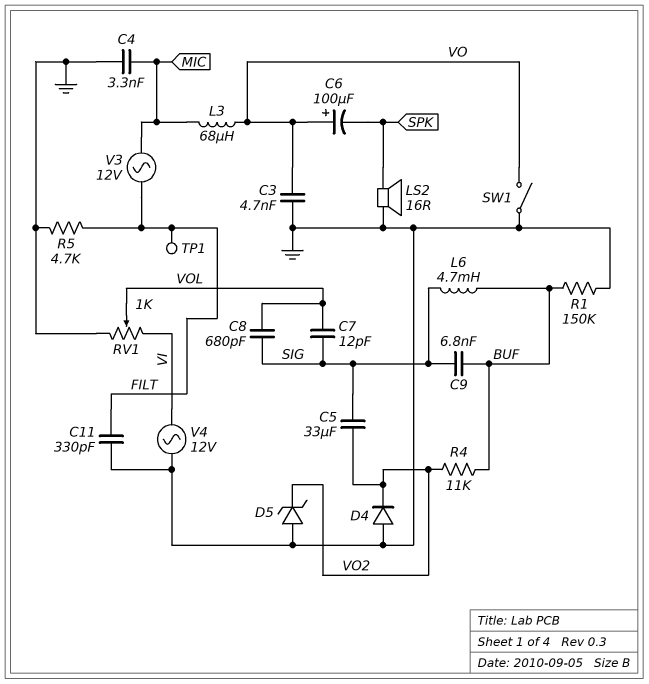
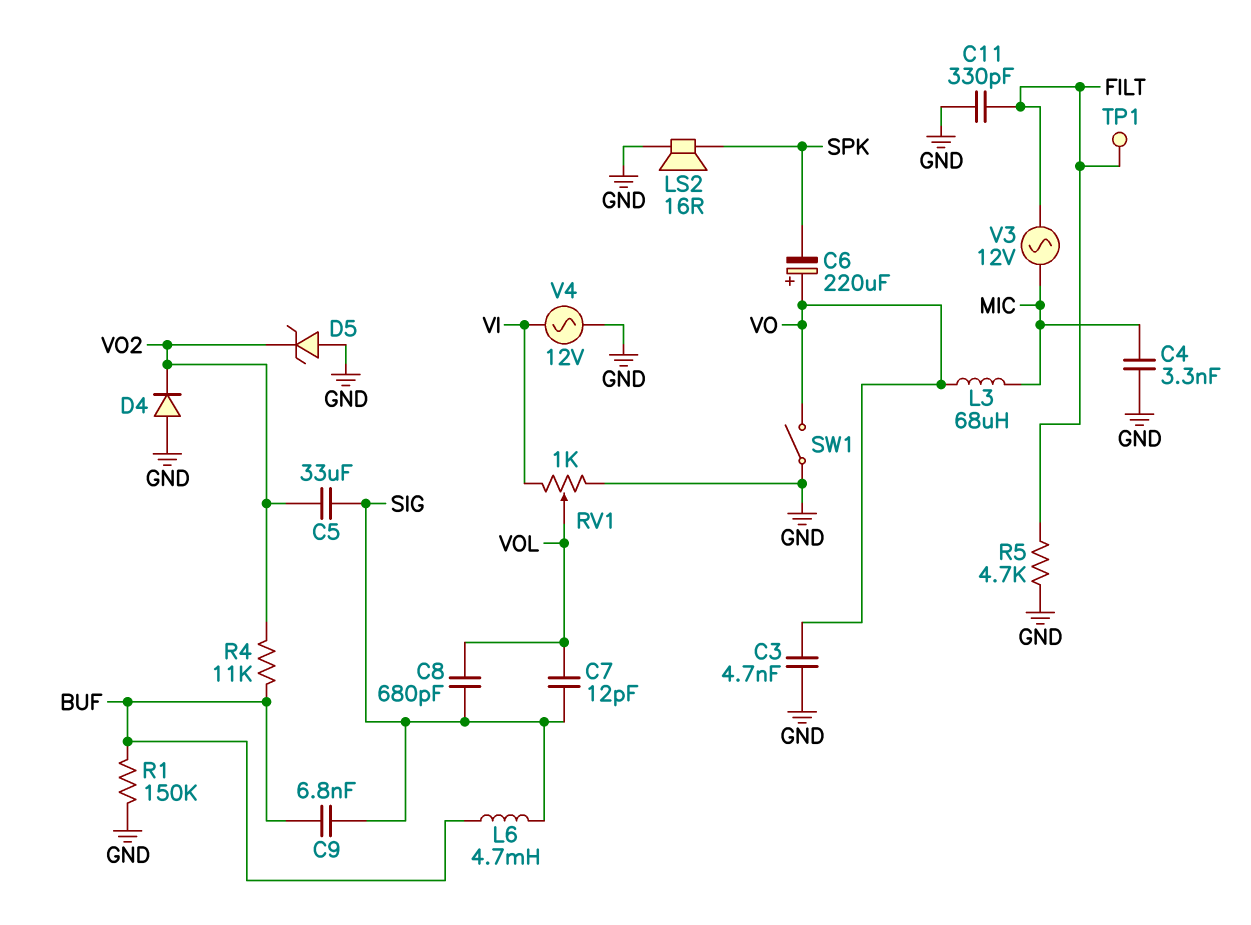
C6: 100uF (plus VO, minus SPK) -> 220uF (plus VO, minus SPK)

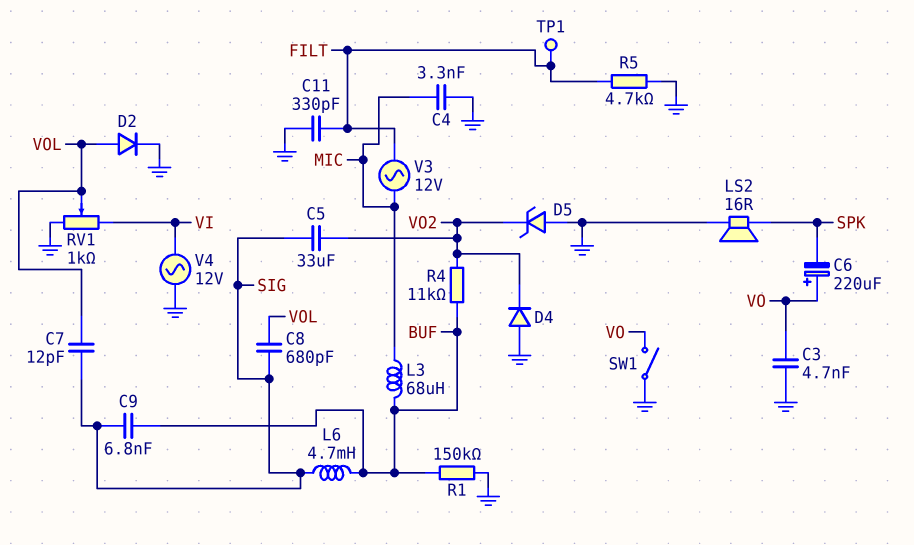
D2: none -> diode (A VOL, K GND)
L3: 68uH (MIC, VO) -> 68uH (BUF, MIC)

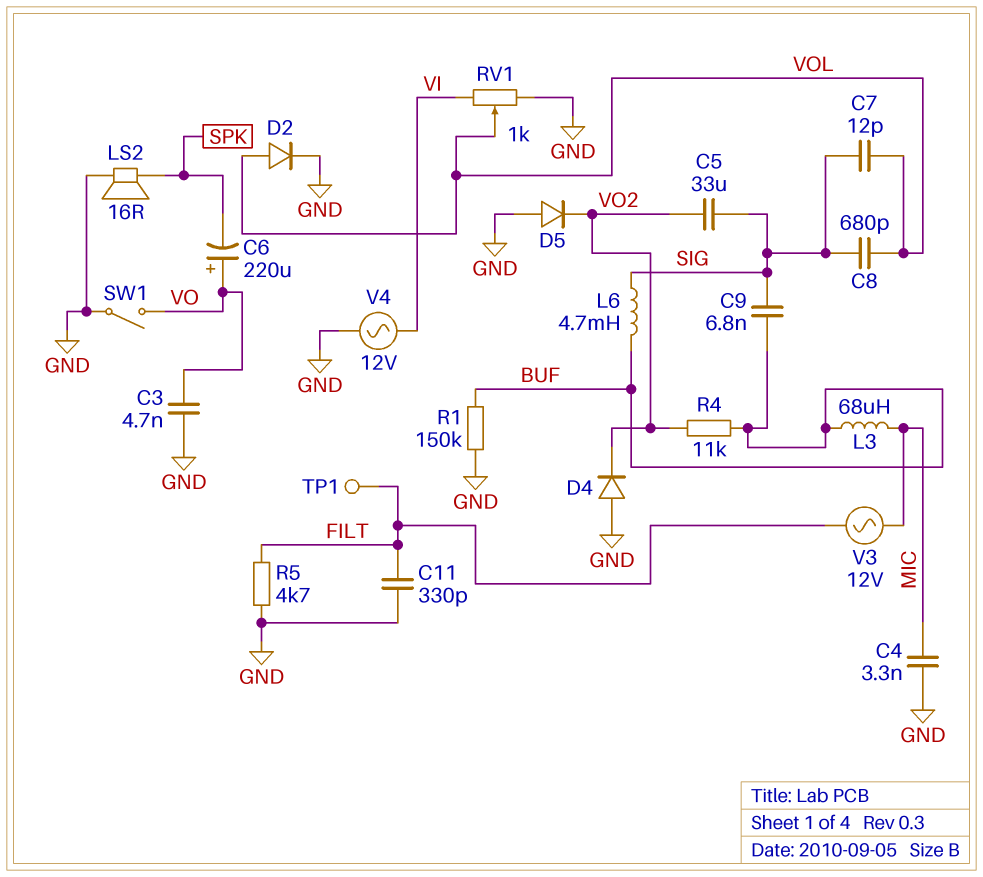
D5: zener (A GND, K VO2) -> diode (A GND, K VO2)

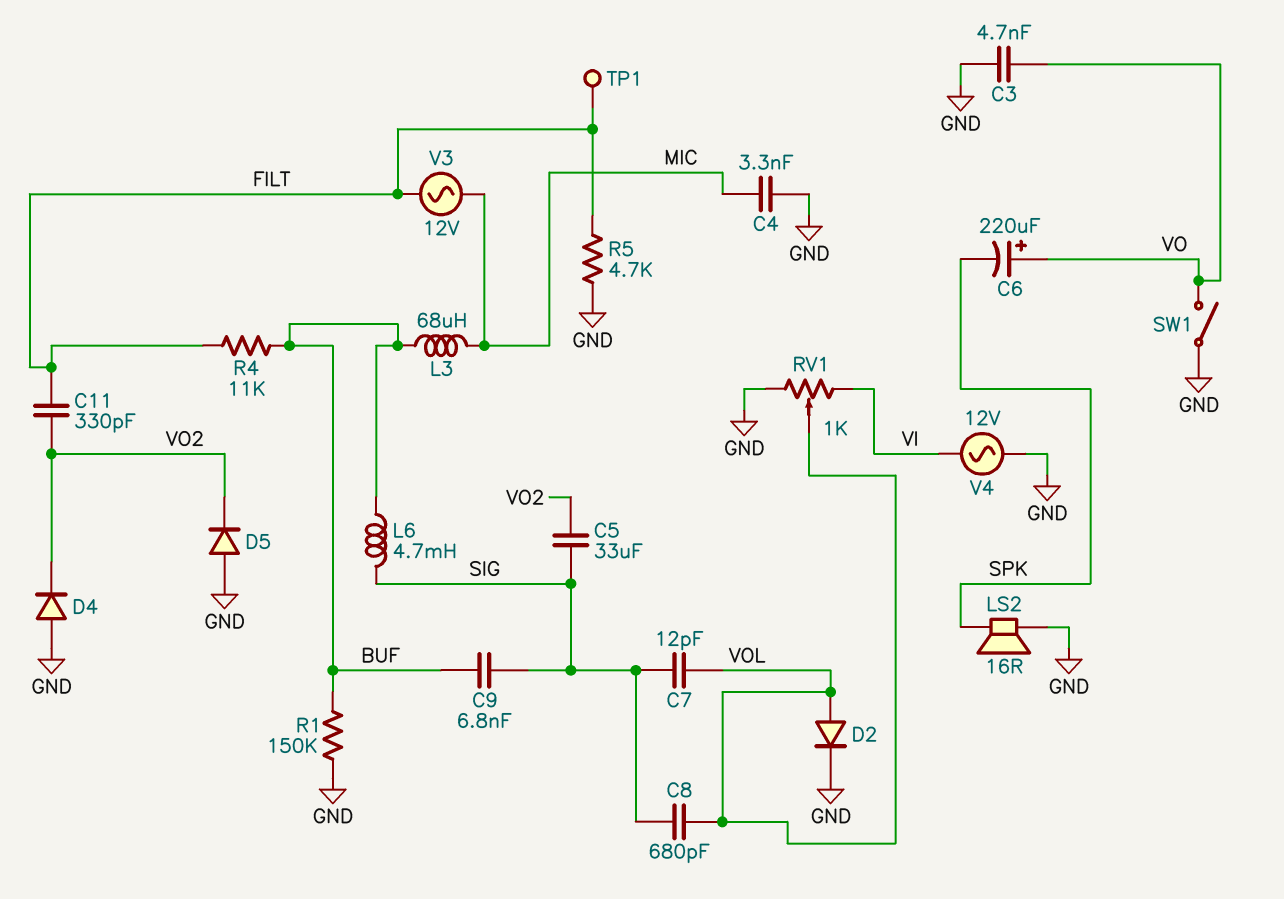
C11: 330pF (FILT, GND) -> 330pF (FILT, VO2)
R4: 11k (BUF, VO2) -> 11k (BUF, FILT)

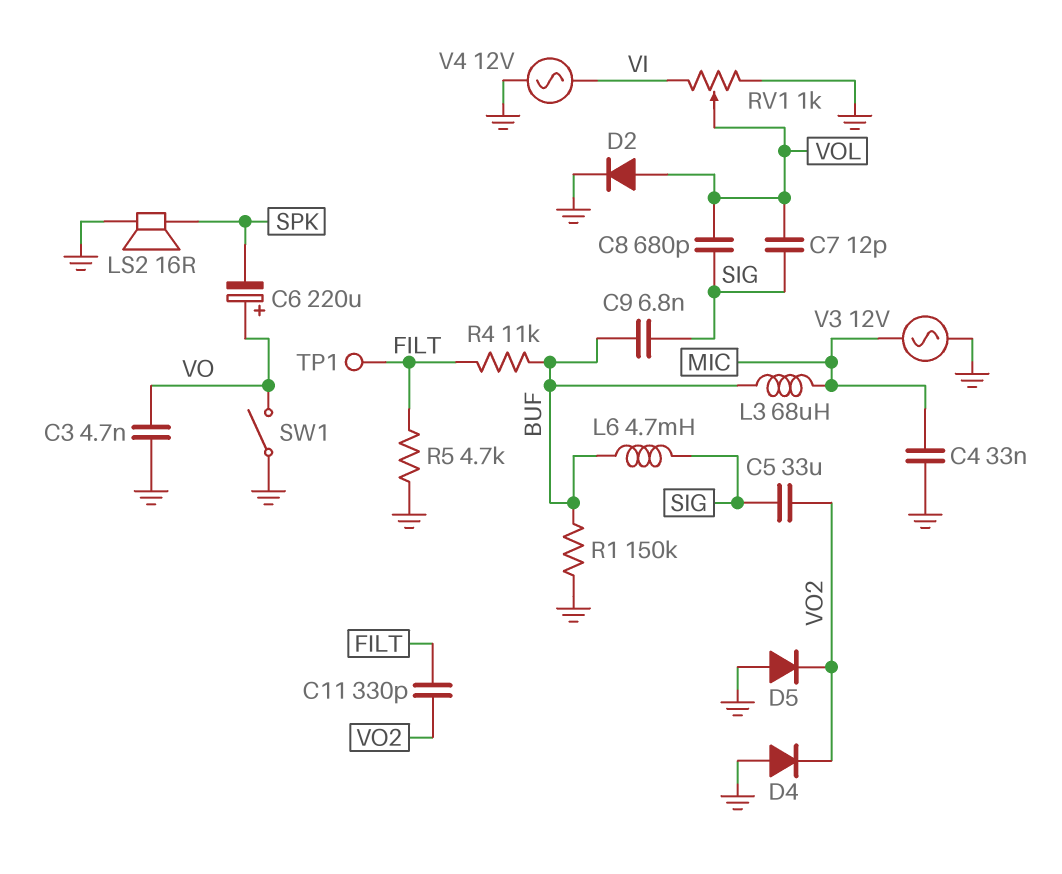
C4: 3.3nF (GND, MIC) -> 33nF (GND, MIC)
V3: AC 12V (FILT, MIC) -> AC 12V (GND, MIC)

